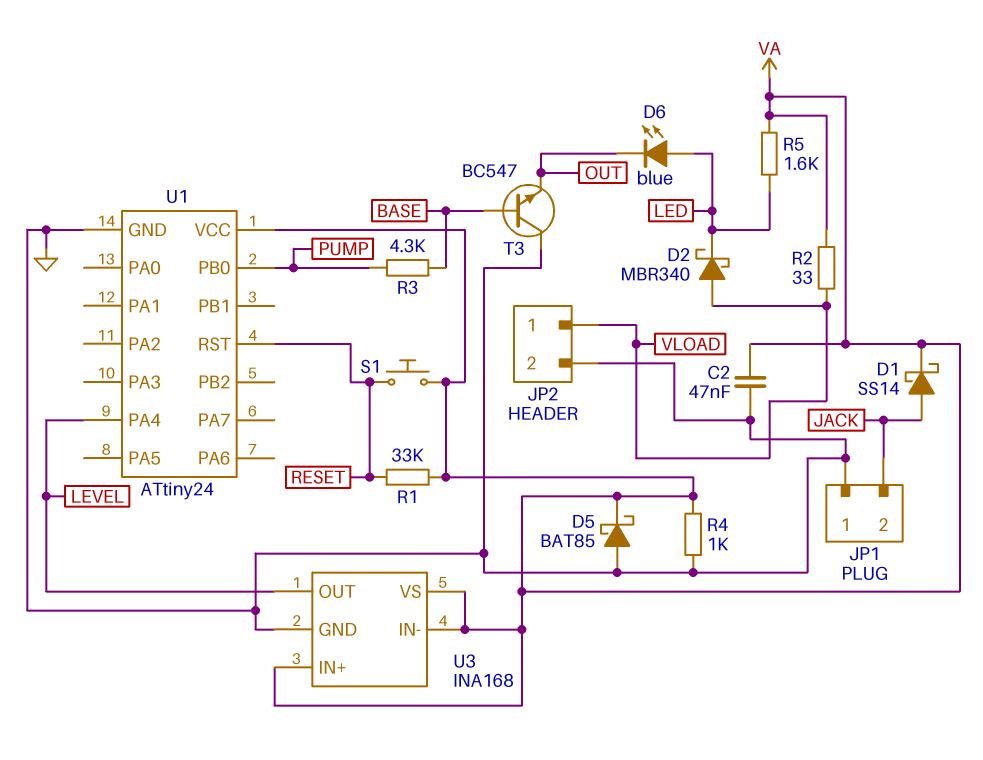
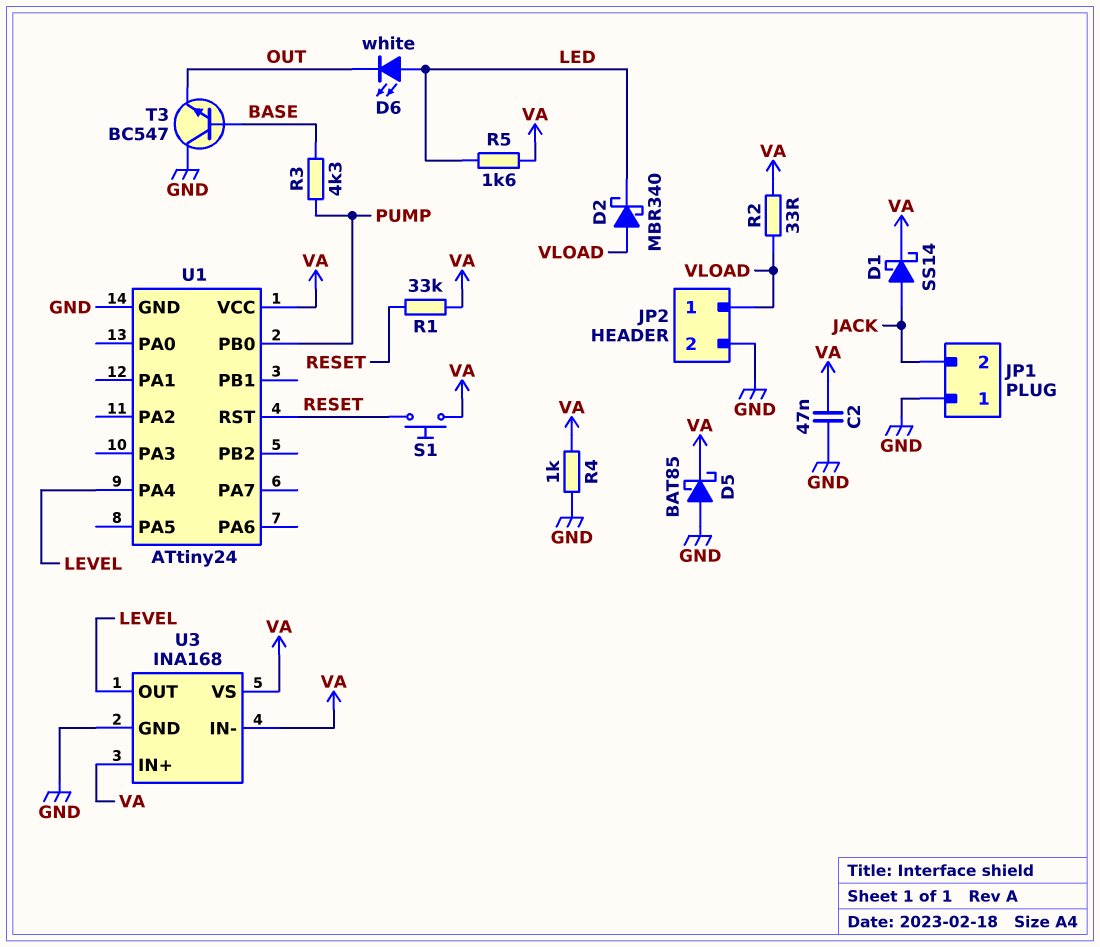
D6: LED blue (A LED, K OUT) -> LED white (A LED, K OUT)

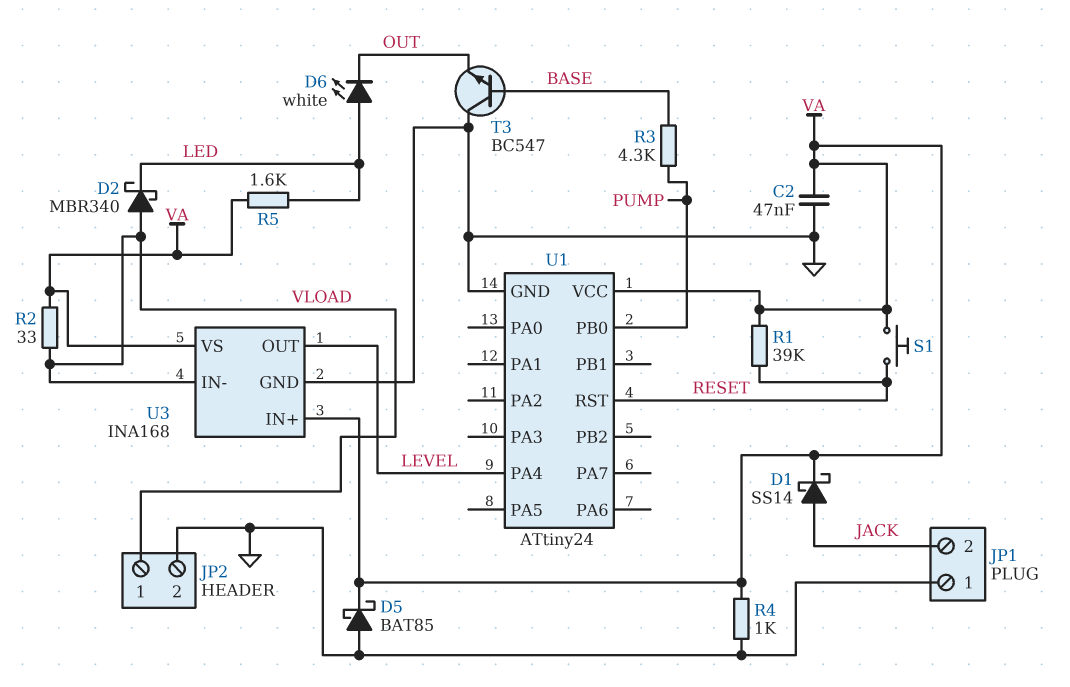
R1: 33k (RESET, VA) -> 39k (RESET, VA)
U3 pin IN-: VA -> VLOAD

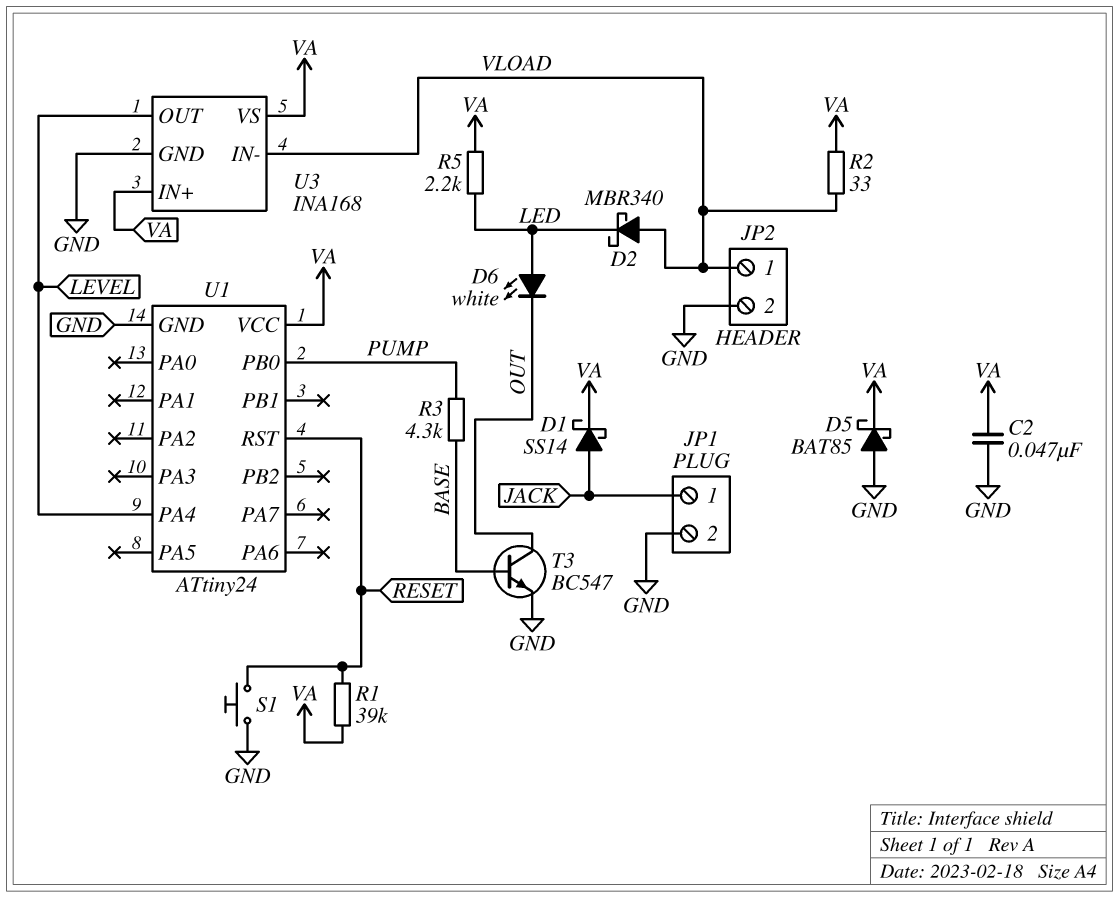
JP1 pin 1: GND -> JACK
JP1 pin 2: JACK -> GND
R4: 1k (GND, VA) -> none
R5: 1.6k (LED, VA) -> 2.2k (LED, VA)
S1: button (RESET, VA) -> button (GND, RESET)
T3: NPN BC547 (B BASE, C GND, E OUT) -> NPN BC547 (B BASE, C OUT, E GND)

